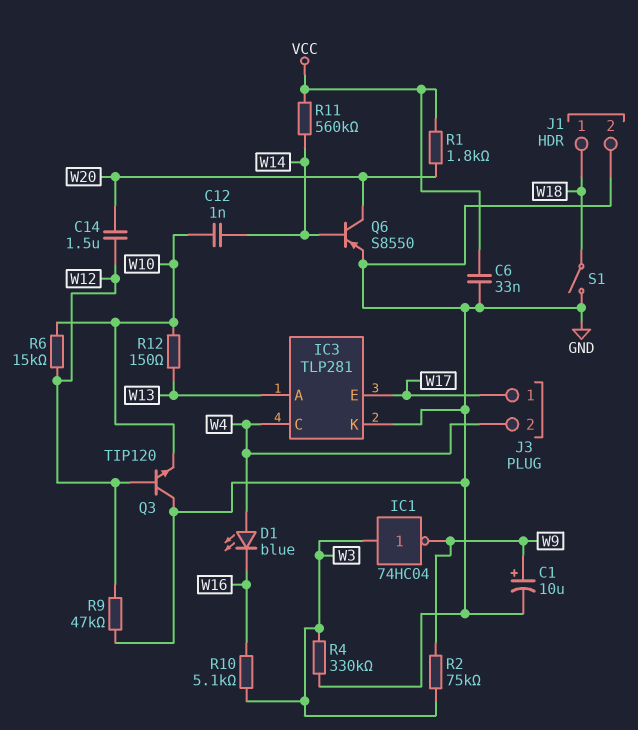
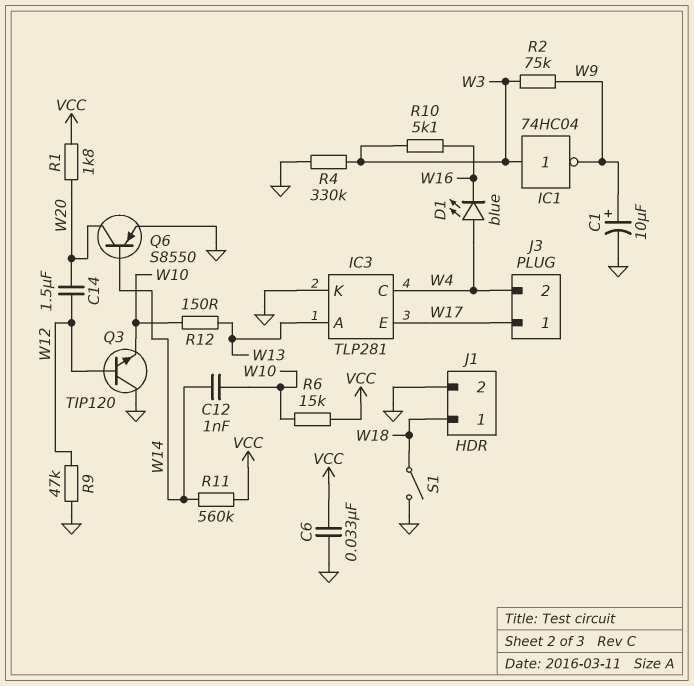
R6: 15k (W10, W12) -> 15k (VCC, W10)

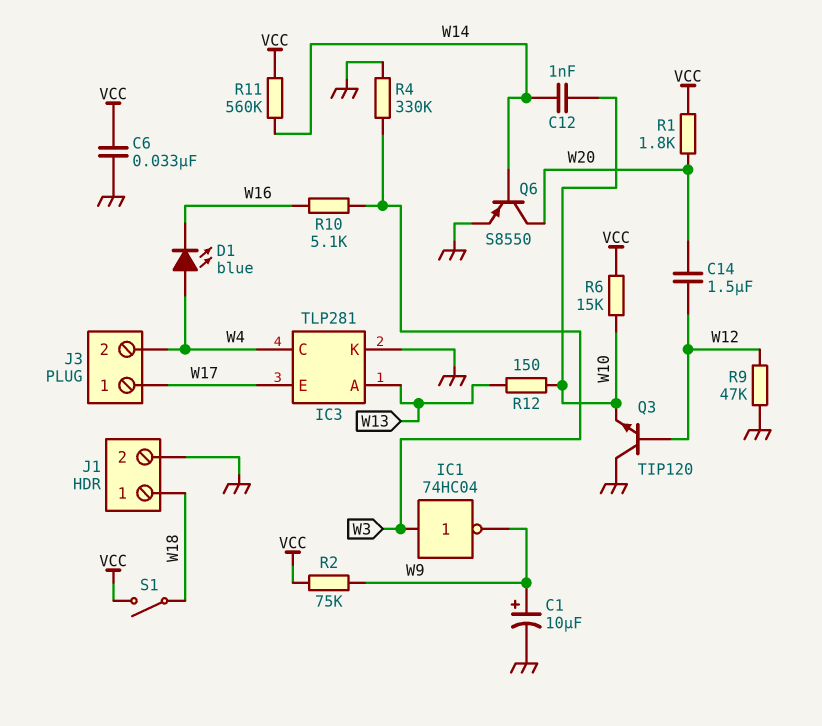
R2: 75k (W3, W9) -> 75k (VCC, W9)
S1: switch (GND, W18) -> switch (VCC, W18)

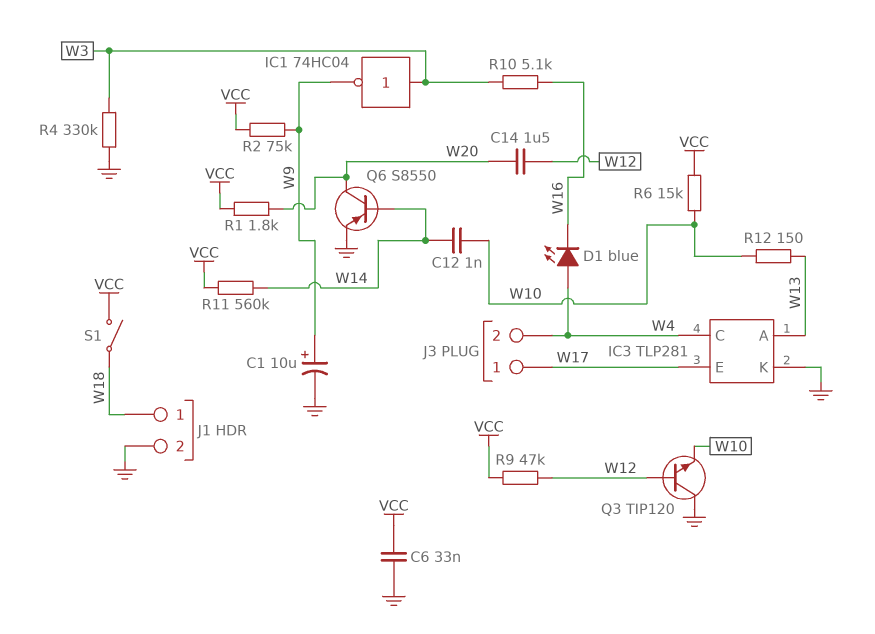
R9: 47k (GND, W12) -> 47k (VCC, W12)

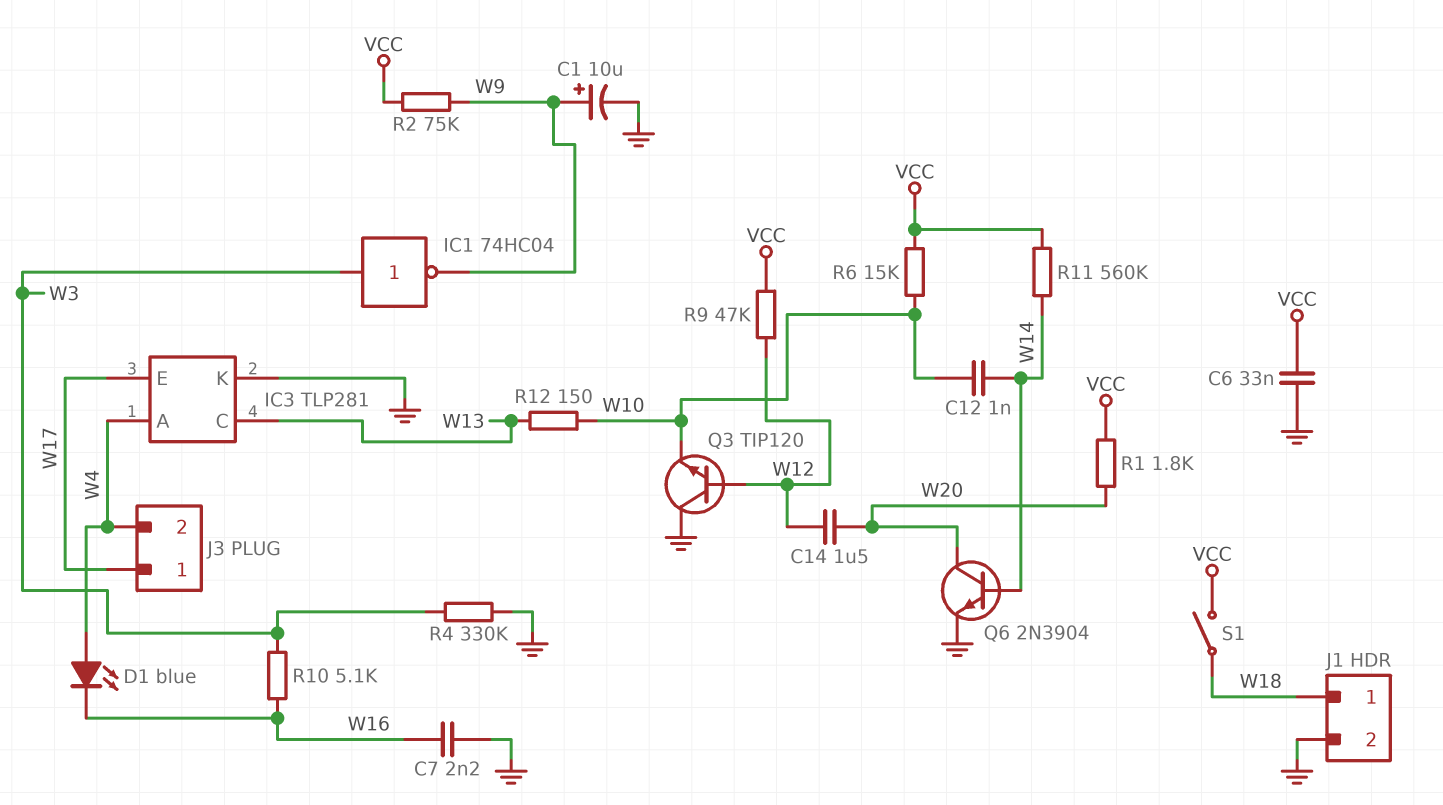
C7: none -> 2.2nF (GND, W16)
IC3 pin A: W13 -> W4
IC3 pin C: W4 -> W13
Q6: PNP S8550 (B W14, C W20, E GND) -> NPN 2N3904 (B W14, C W20, E GND)

